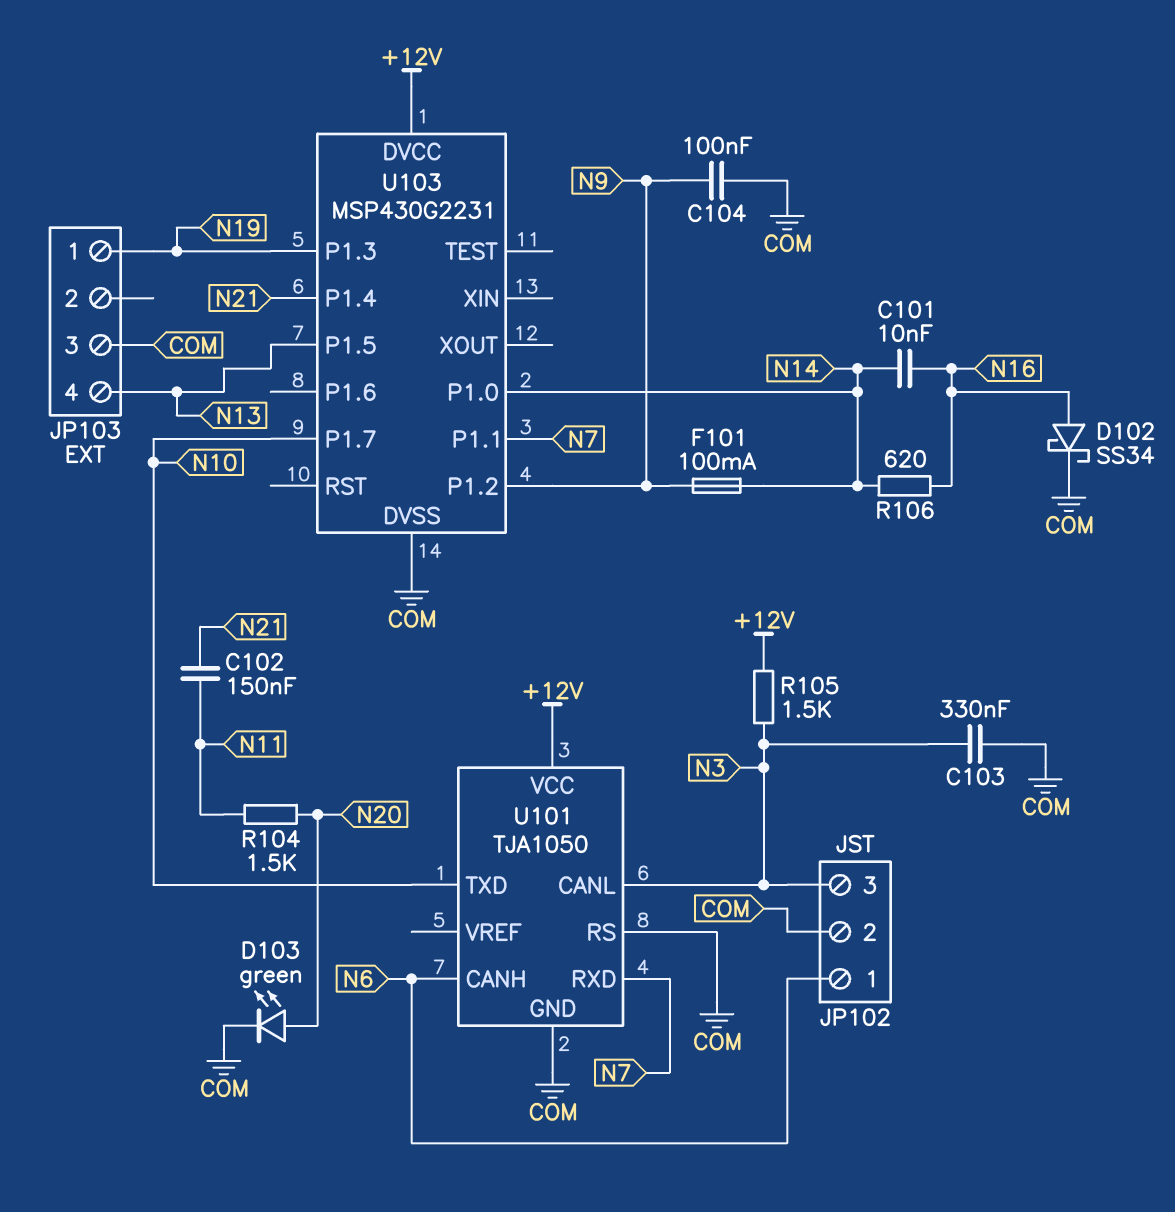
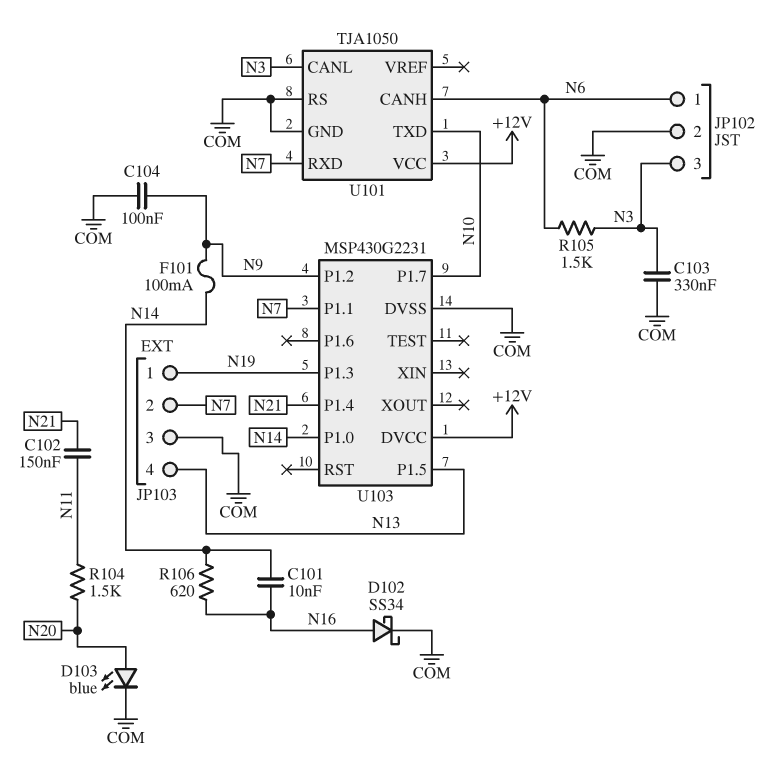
D103: LED green (A N20, K COM) -> LED blue (A N20, K COM)
JP103 pin 2: none -> N7
R105: 1.5k (+12V, N3) -> 1.5k (N3, N6)

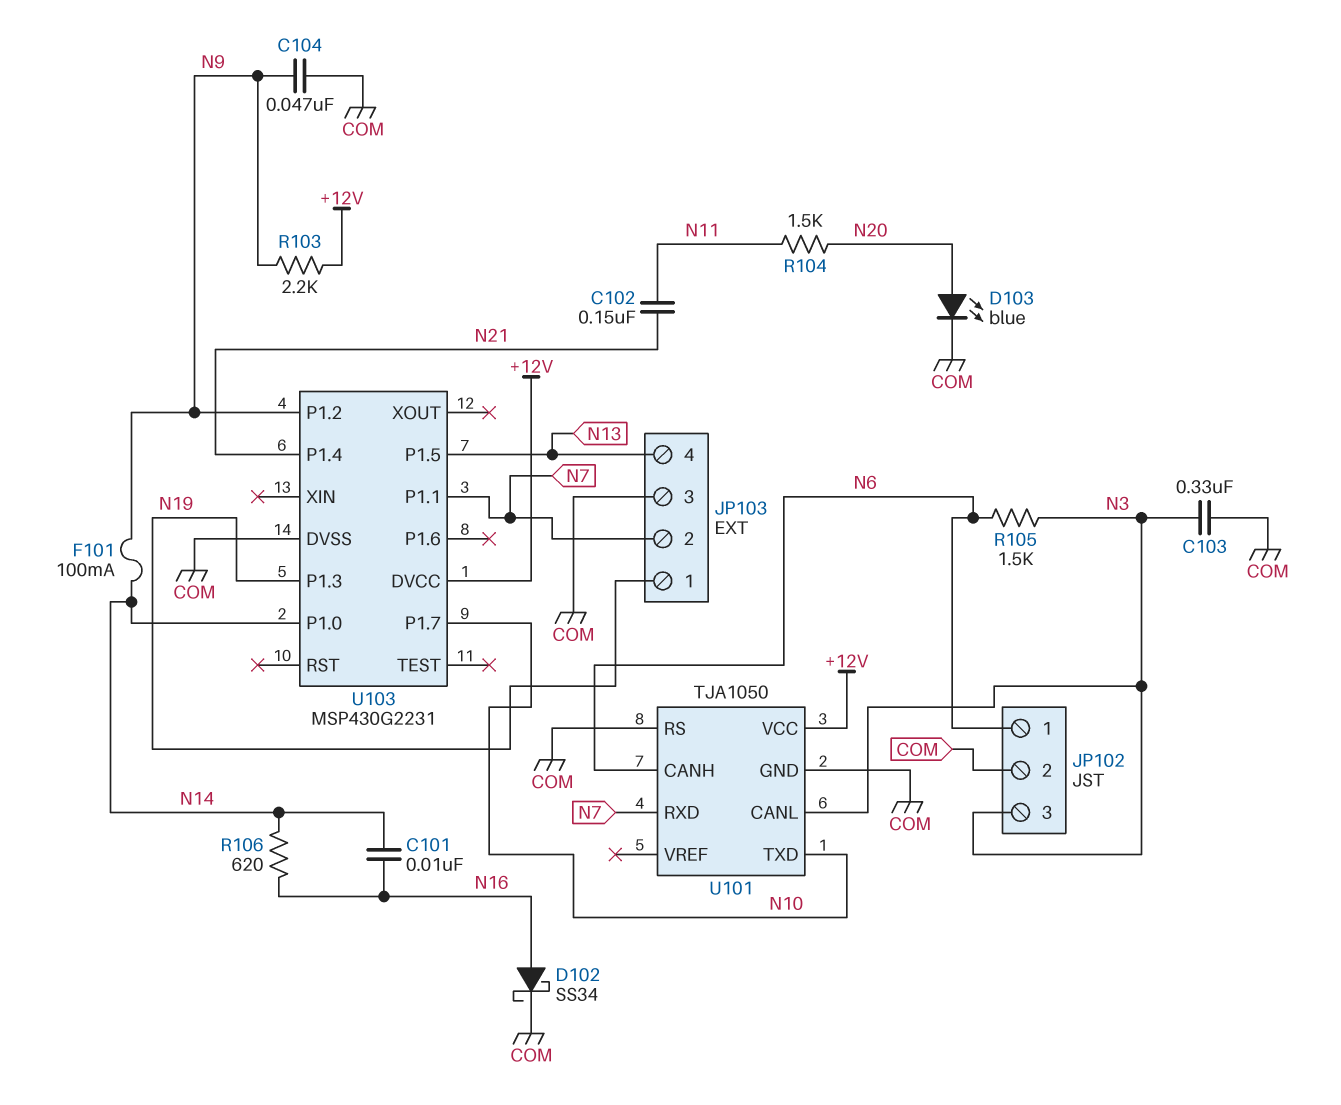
C104: 100nF (COM, N9) -> 47nF (COM, N9)
R103: none -> 2.2k (+12V, N9)

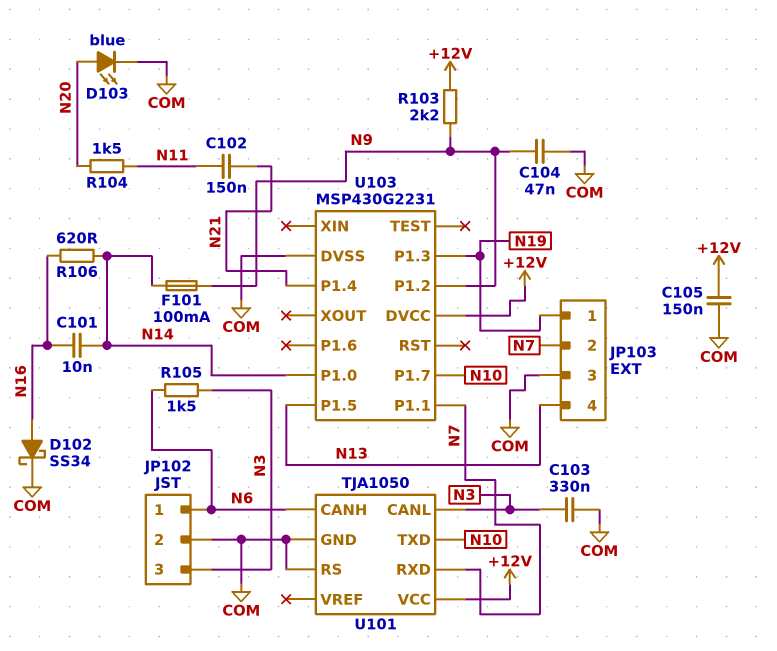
C105: none -> 150nF (+12V, COM)

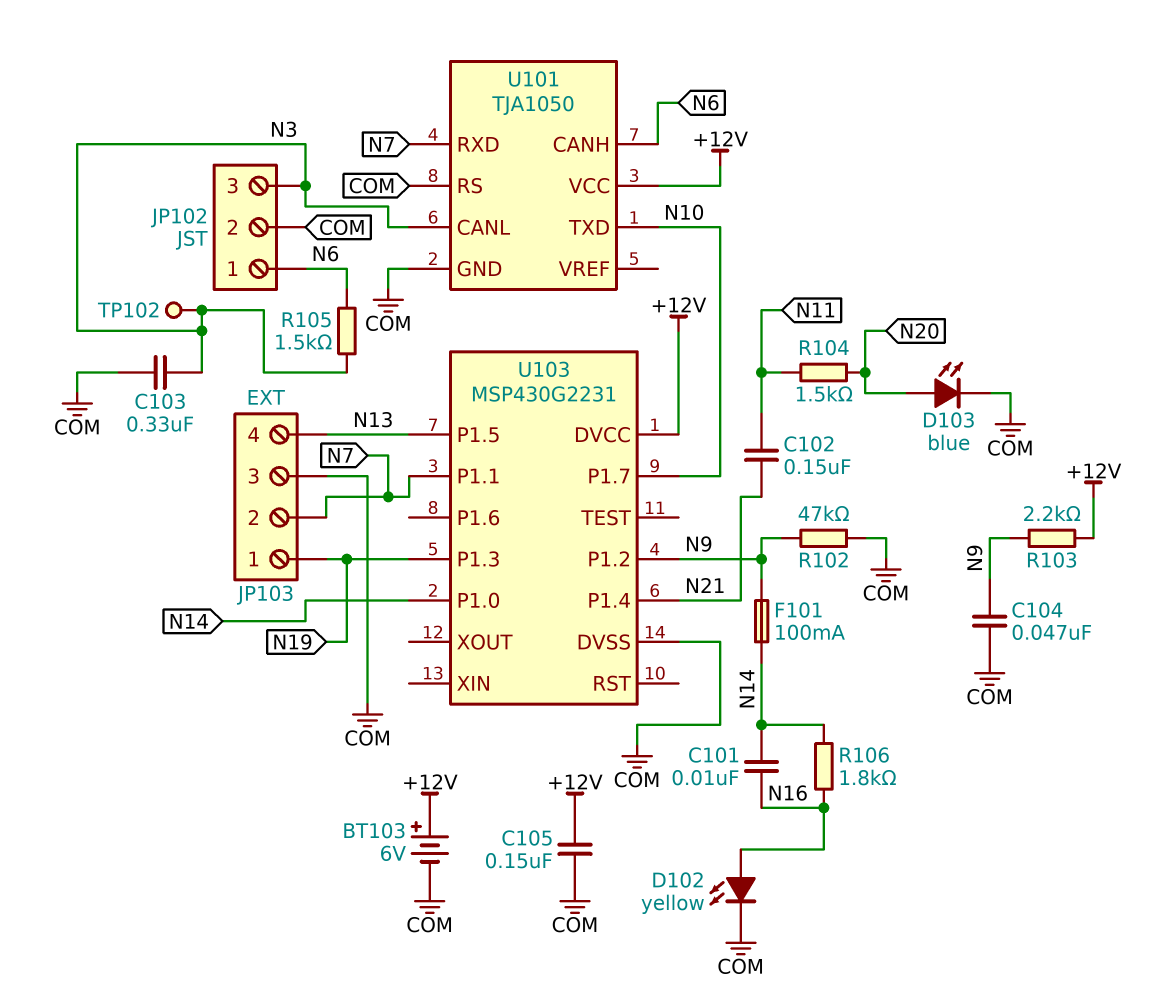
BT103: none -> 6V (plus +12V, minus COM)
D102: schottky SS34 (A N16, K COM) -> LED yellow (A N16, K COM)
R102: none -> 47k (COM, N9)
R106: 620 (N14, N16) -> 1.8k (N14, N16)
TP102: none -> test point (N3)

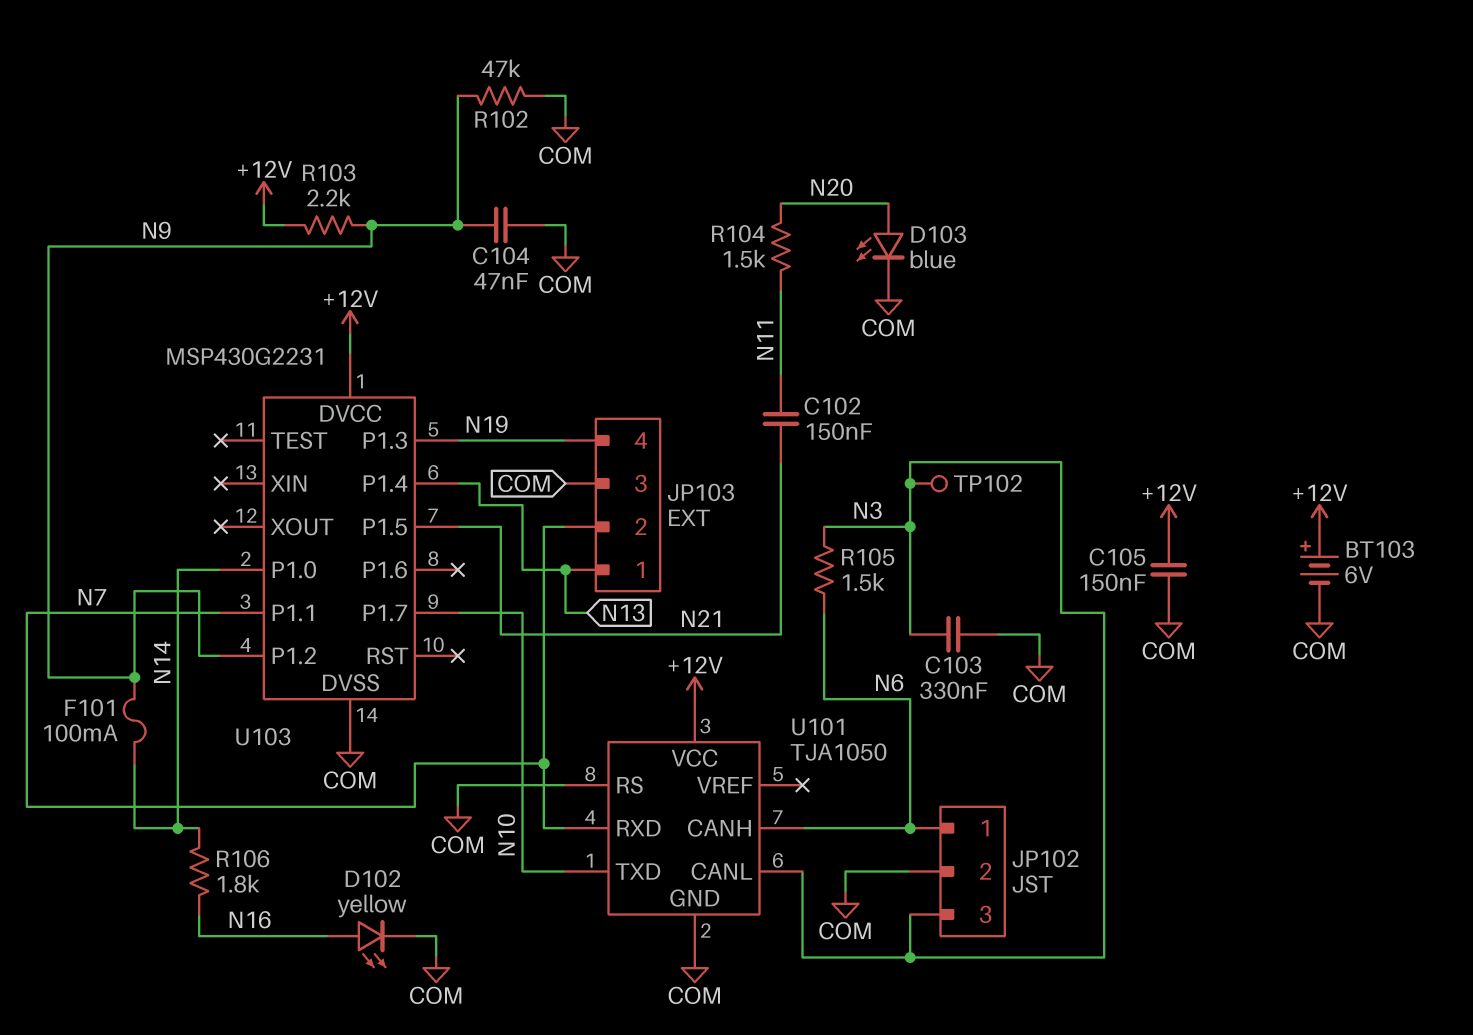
C101: 10nF (N14, N16) -> none
JP103 pin 1: N19 -> N13
JP103 pin 4: N13 -> N19
U103 pin P1.4: N21 -> N13
U103 pin P1.5: N13 -> N21

